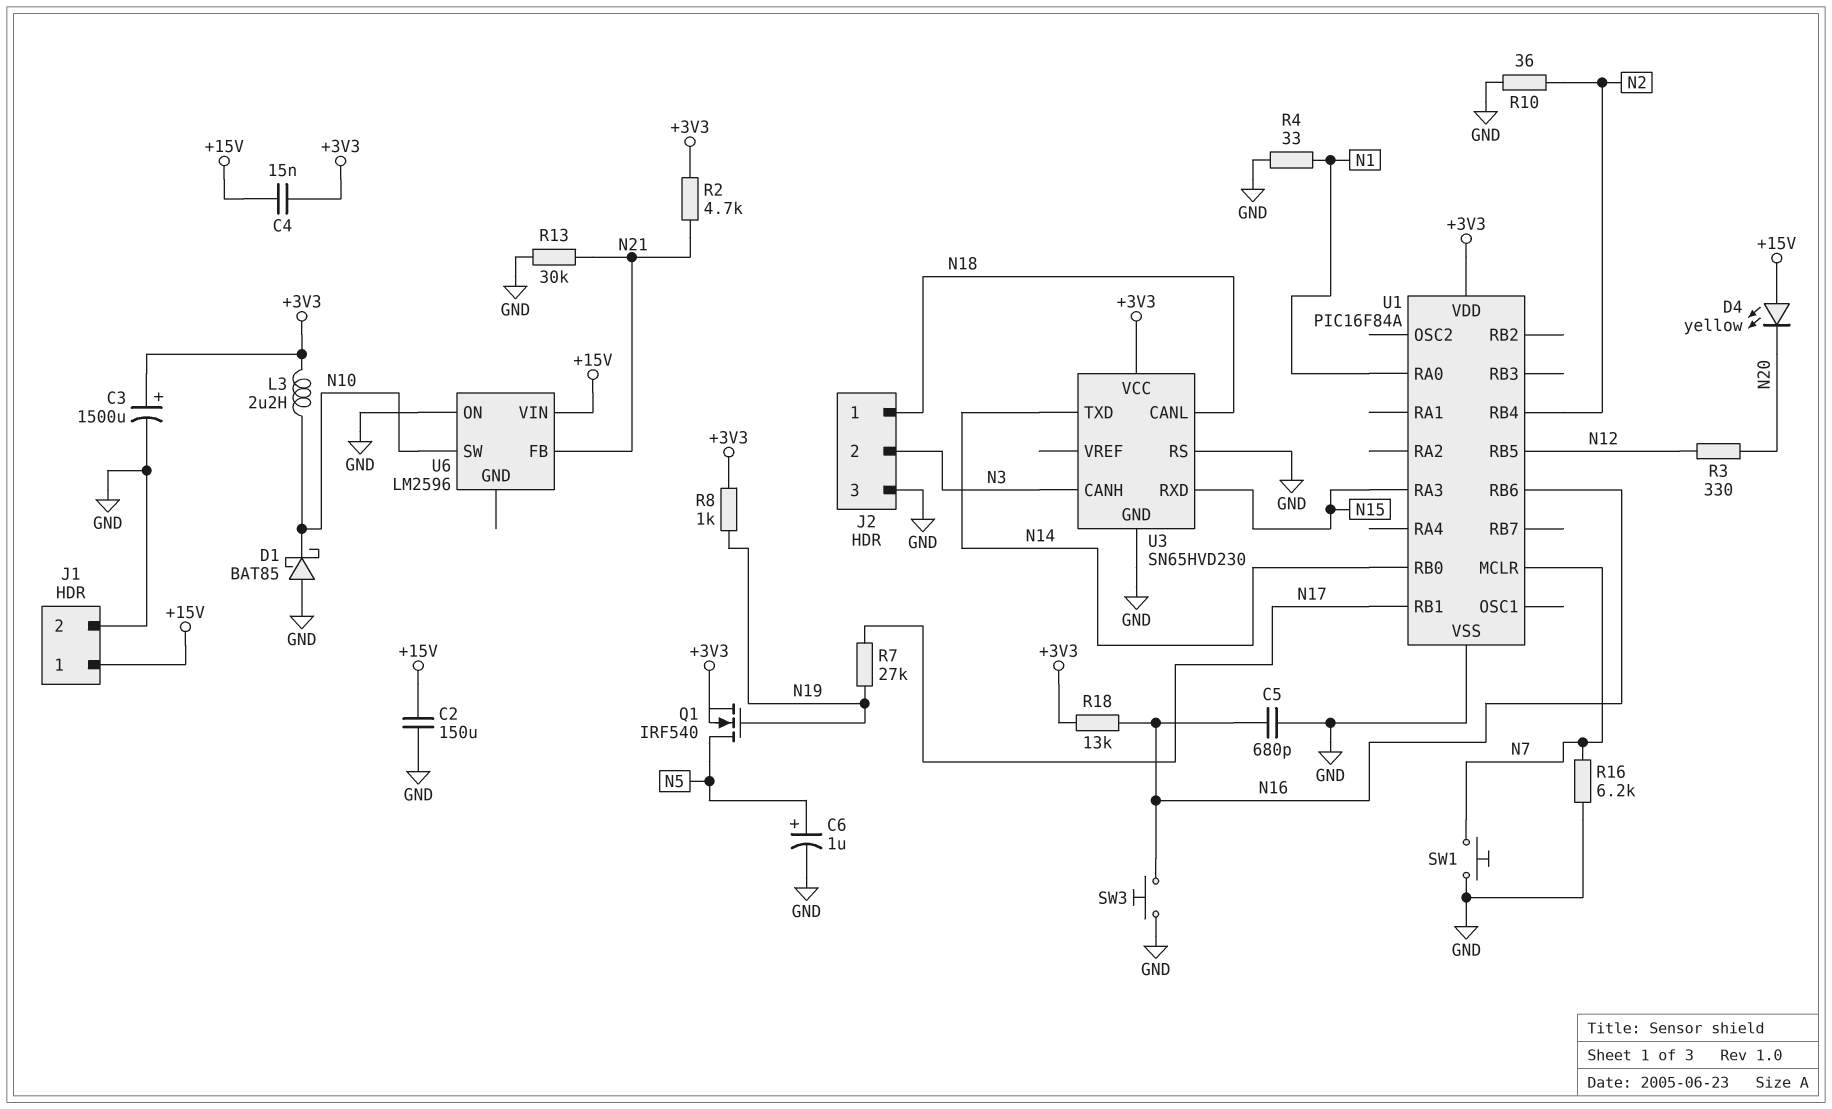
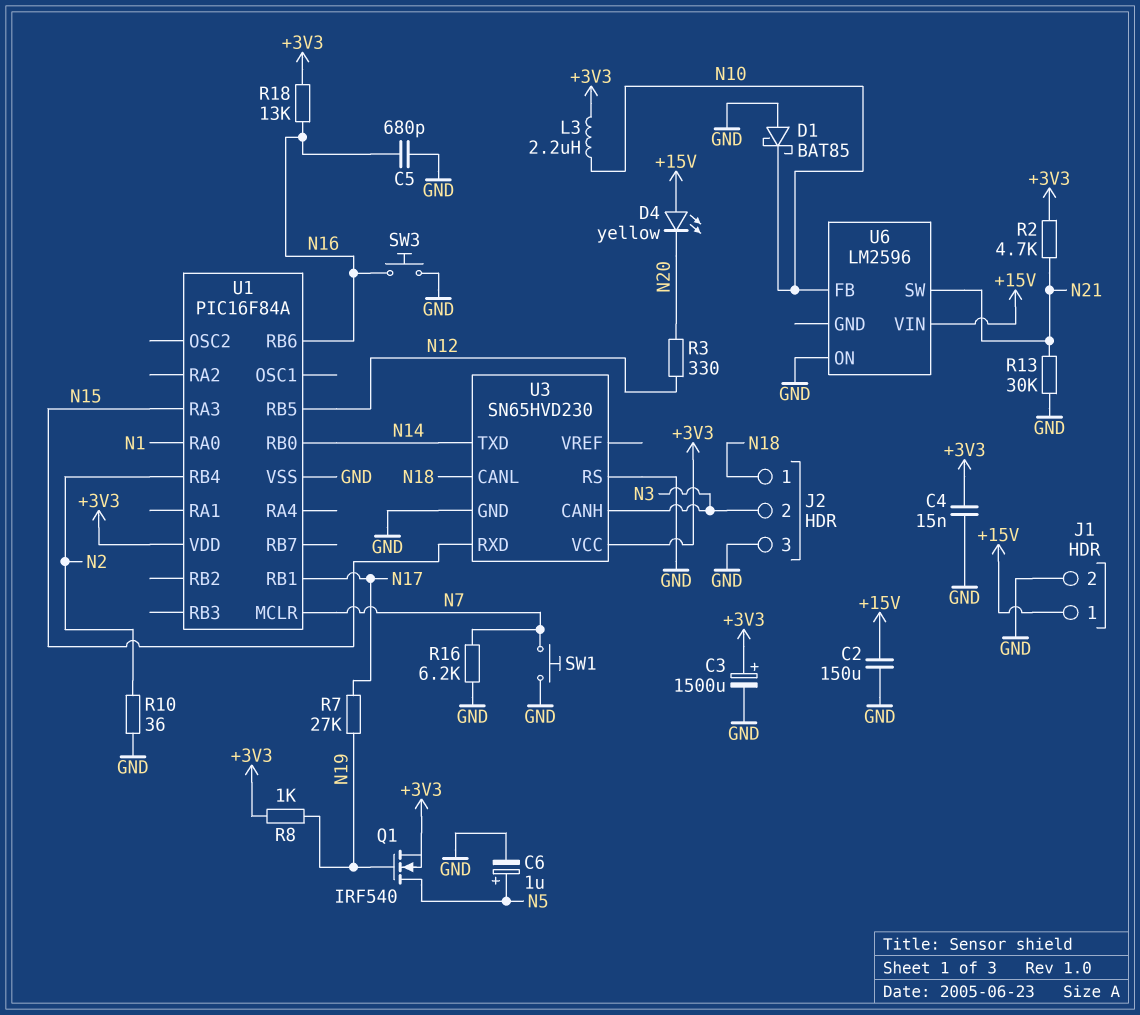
C4: 15nF (+3V3, +15V) -> 15nF (+3V3, GND)
R4: 33 (GND, N1) -> none
U6 pin FB: N21 -> N10
U6 pin SW: N10 -> N21

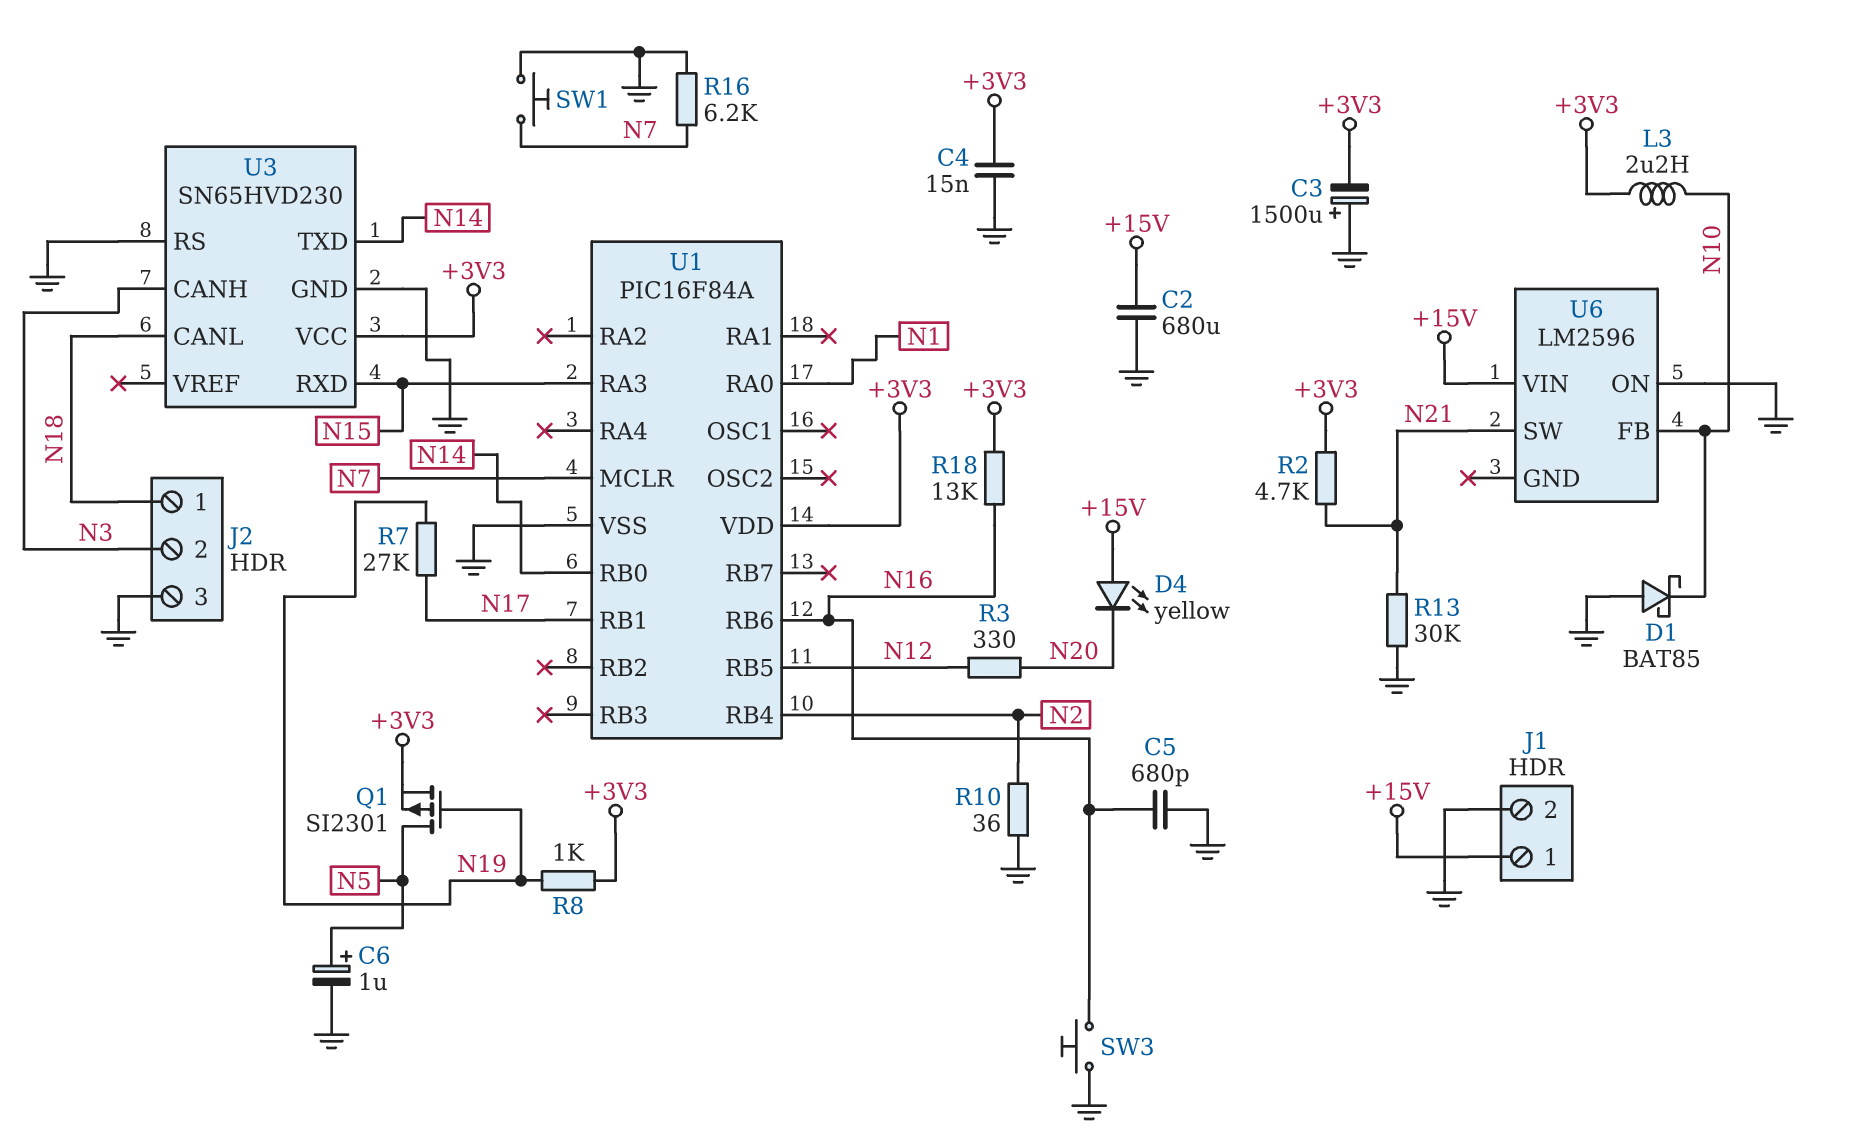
C2: 150uF (+15V, GND) -> 680uF (+15V, GND)
C3: 1500uF (plus +3V3, minus GND) -> 1500uF (plus GND, minus +3V3)
Q1: NMOS IRF540 (G N19, D N5, S +3V3) -> PMOS SI2301 (G N19, D N5, S +3V3)

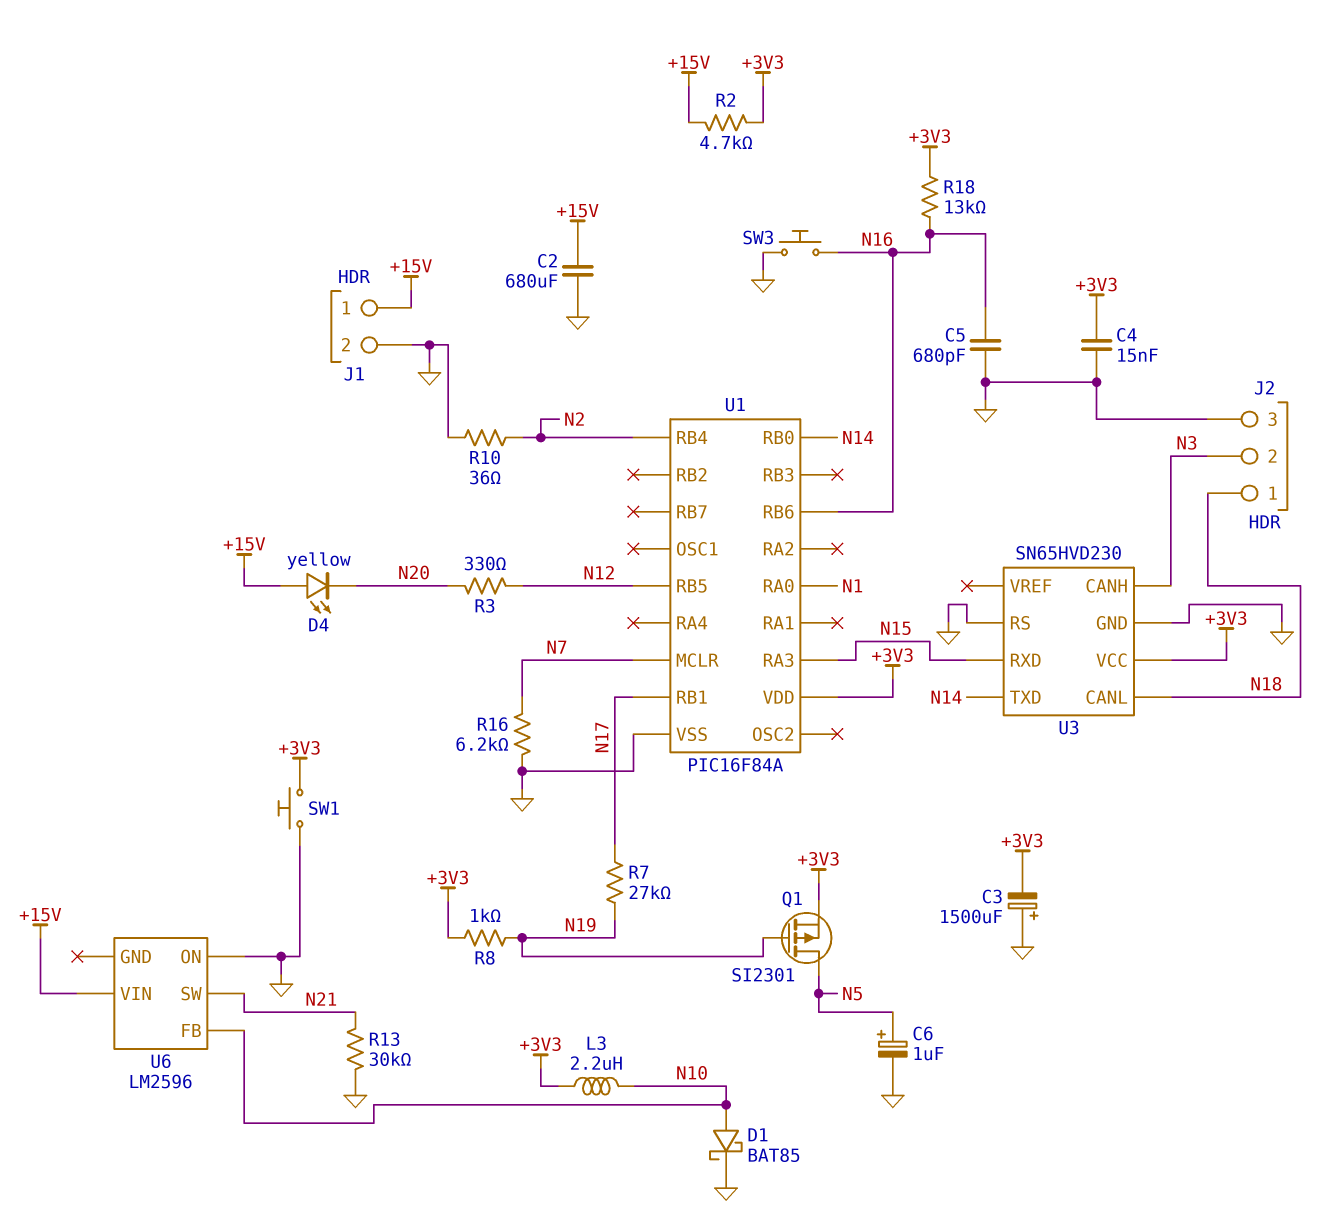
D1: schottky BAT85 (A GND, K N10) -> schottky BAT85 (A N10, K GND)
R2: 4.7k (+3V3, N21) -> 4.7k (+3V3, +15V)
SW1: button (GND, N7) -> button (+3V3, GND)

